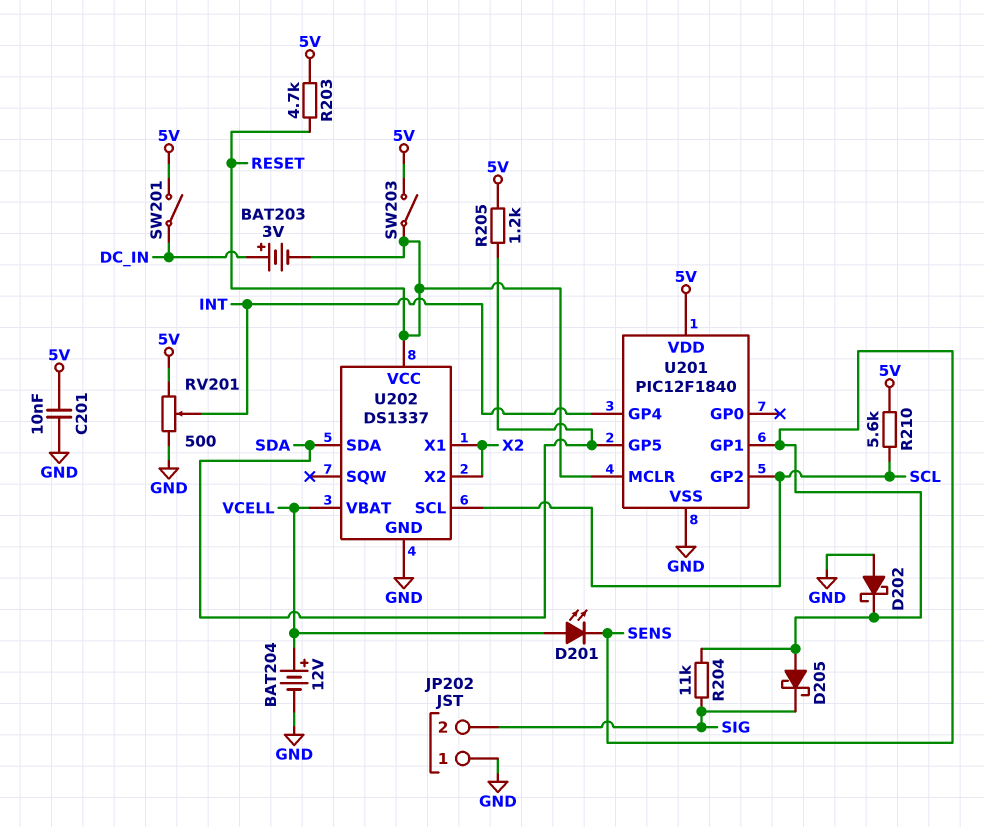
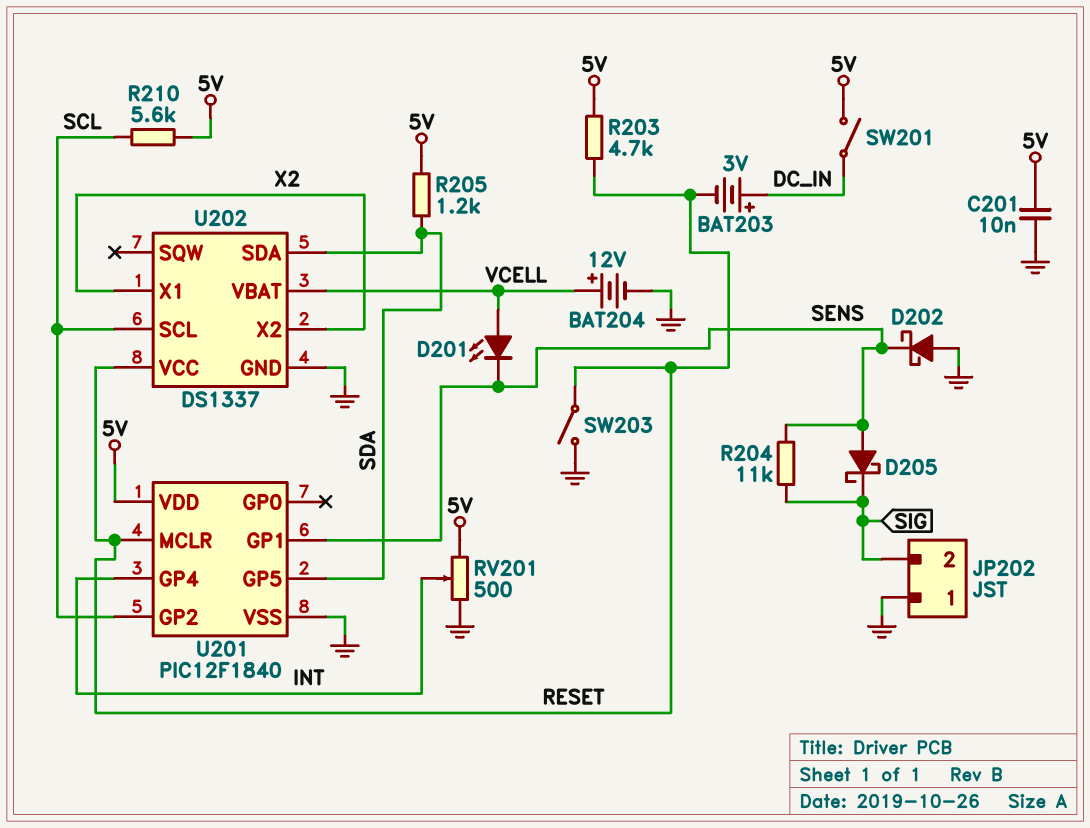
SW203: switch (5V, RESET) -> switch (GND, RESET)

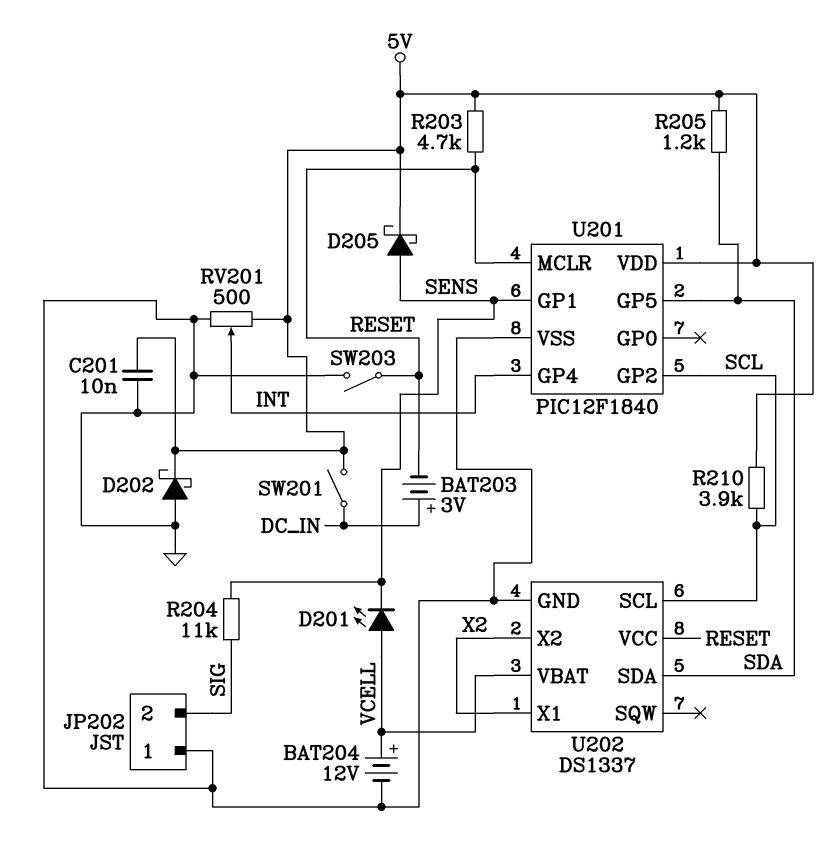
D202: schottky (A GND, K SENS) -> schottky (A GND, K 5V)
D205: schottky (A SENS, K SIG) -> schottky (A SENS, K 5V)
R210: 5.6k (5V, SCL) -> 3.9k (5V, SCL)

